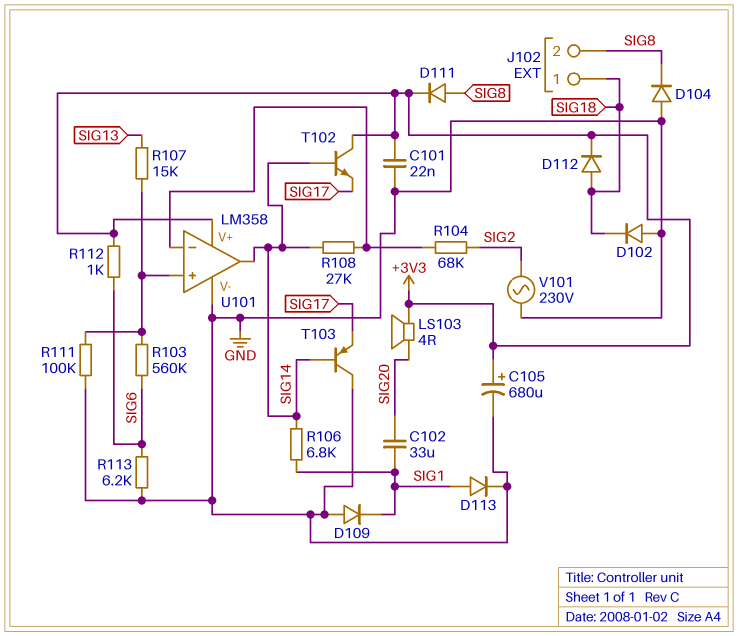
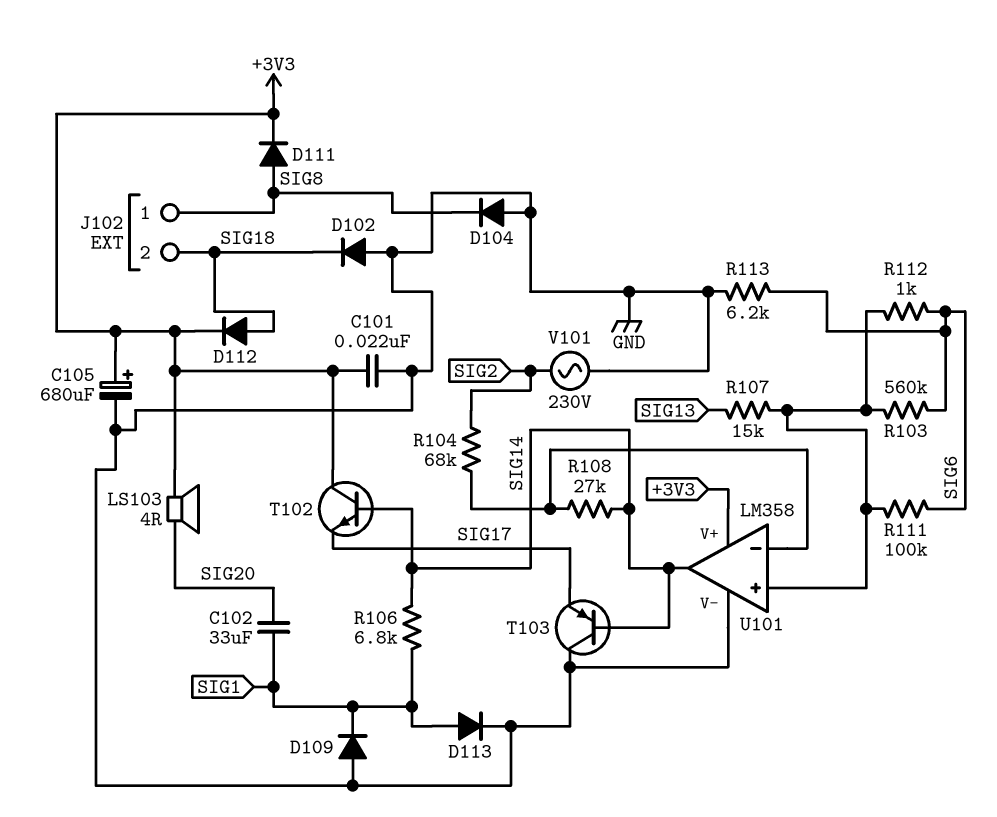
J102 pin 1: SIG18 -> SIG8
J102 pin 2: SIG8 -> SIG18
R111: 100k (GND, U101/in+) -> 100k (SIG6, U101/in+)
R112: 1k (+3V3, SIG6) -> 1k (SIG6, U101/in+)

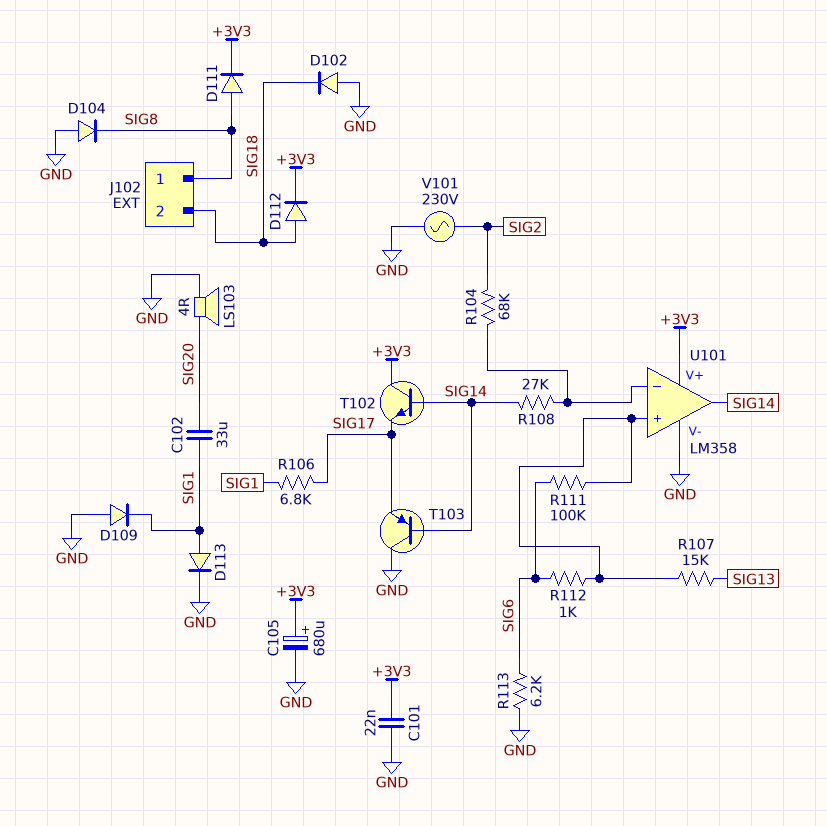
LS103: speaker 4R (+3V3, SIG20) -> speaker 4R (GND, SIG20)
R103: 560k (SIG6, U101/in+) -> none
R106: 6.8k (SIG1, SIG14) -> 6.8k (SIG1, SIG17)

